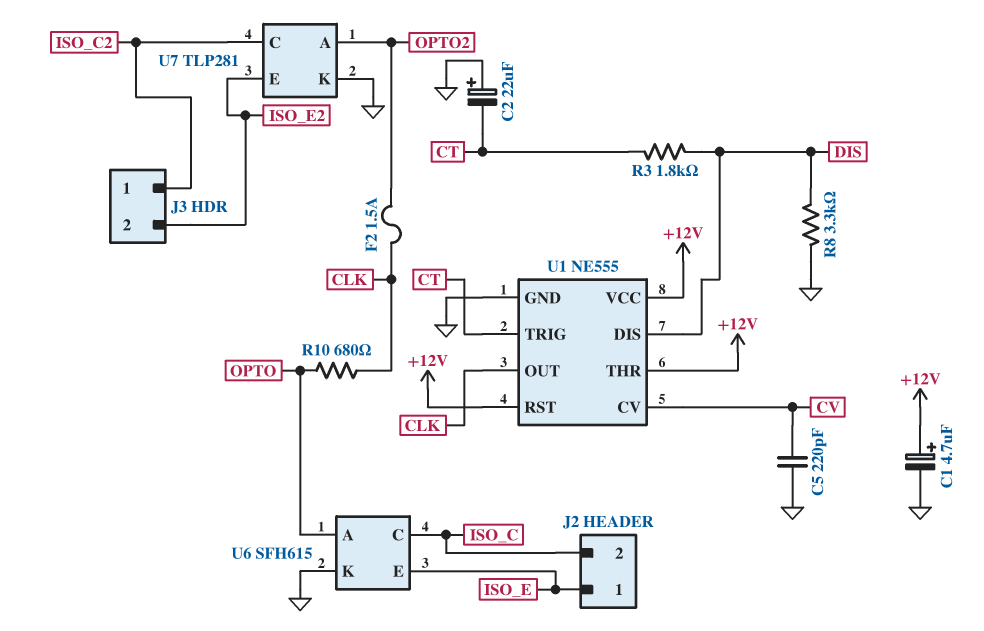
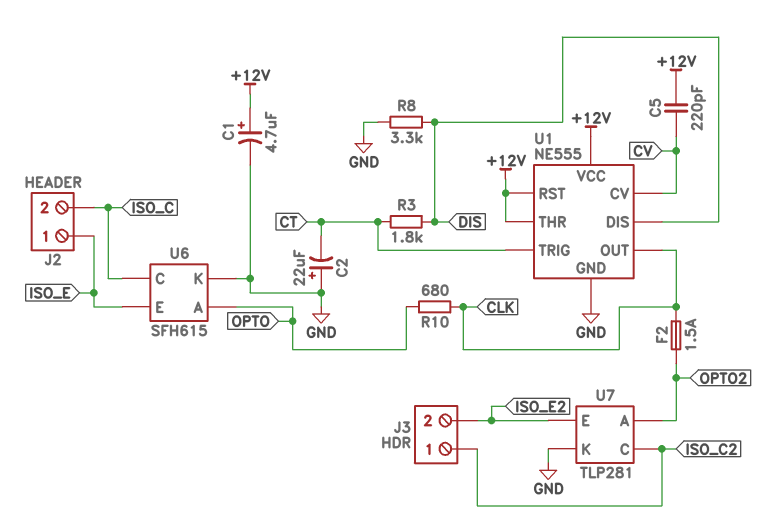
C5: 220pF (CV, GND) -> 220pF (+12V, CV)

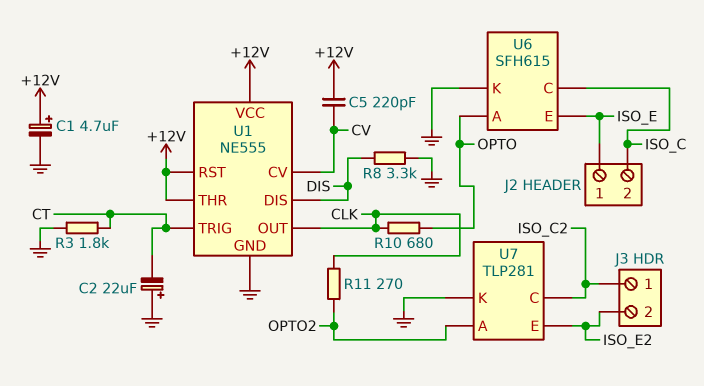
F2: 1.5A (CLK, OPTO2) -> none
R3: 1.8k (CT, DIS) -> 1.8k (CT, GND)
R11: none -> 270 (CLK, OPTO2)

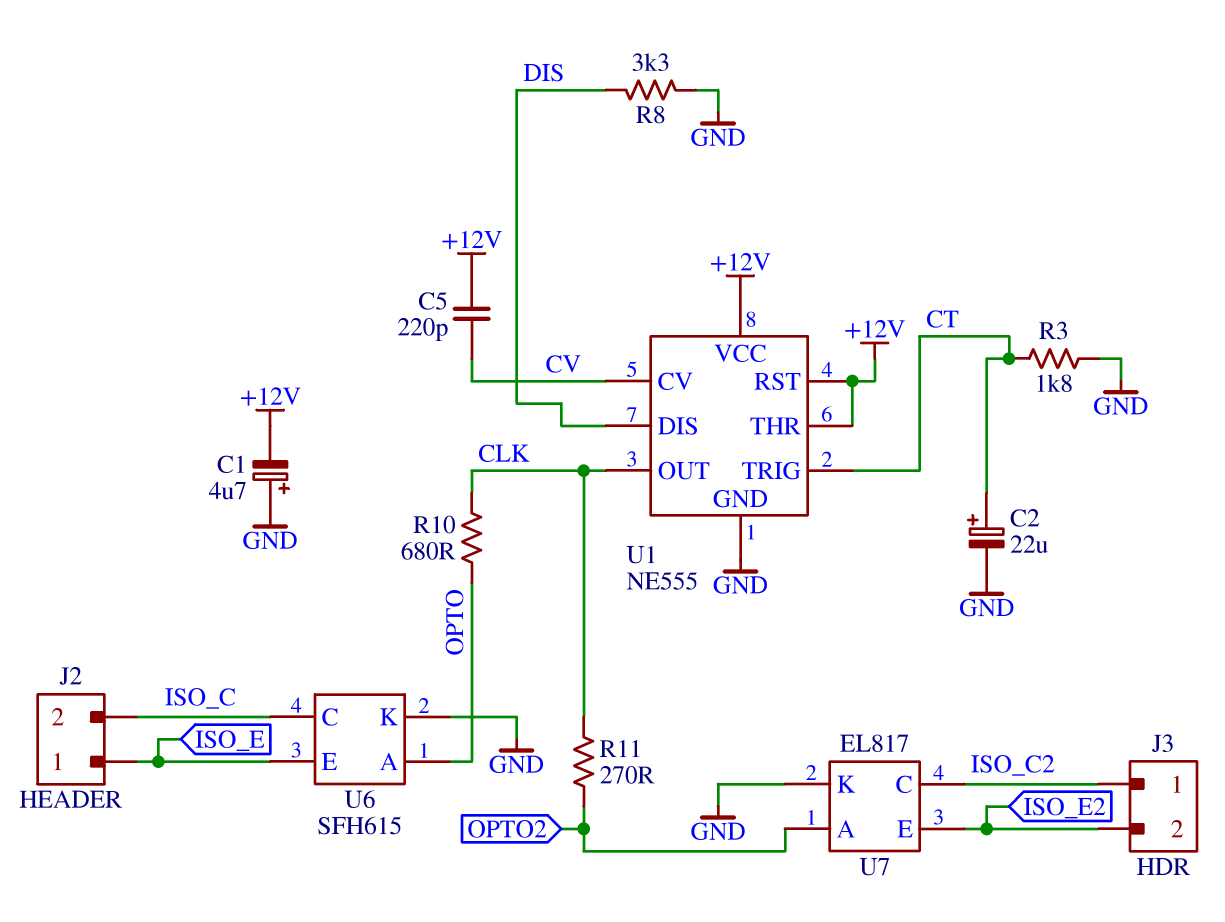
C1: 4.7uF (plus +12V, minus GND) -> 4.7uF (plus GND, minus +12V)
C2: 22uF (plus GND, minus CT) -> 22uF (plus CT, minus GND)
U7: TLP281 -> EL817

